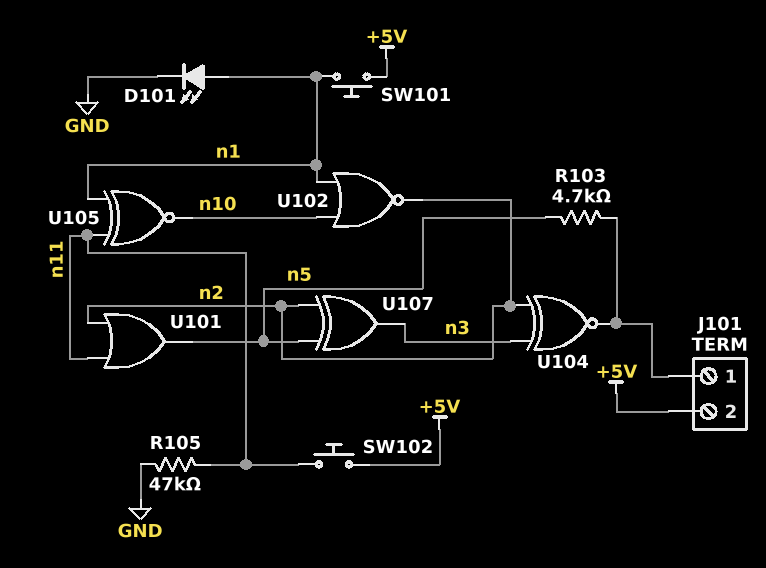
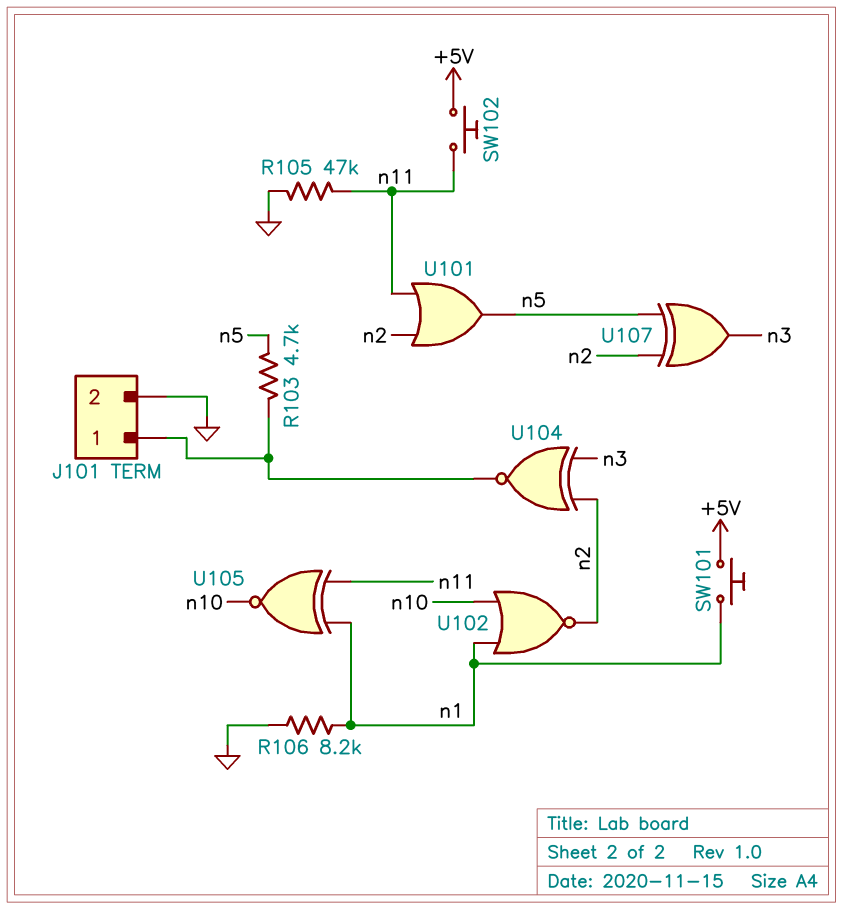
D101: LED (A n1, K GND) -> none
J101 pin 2: +5V -> GND
R106: none -> 8.2k (GND, n1)

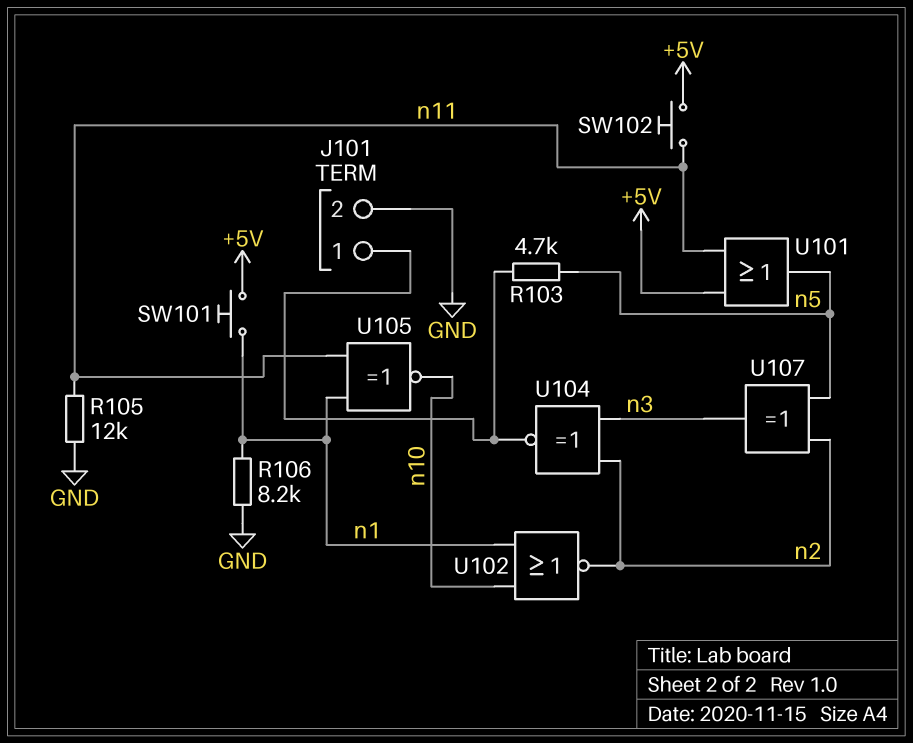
R105: 47k (GND, n11) -> 12k (GND, n11)
U101: OR (in n2, in n11, out n5) -> OR (in +5V, in n11, out n5)

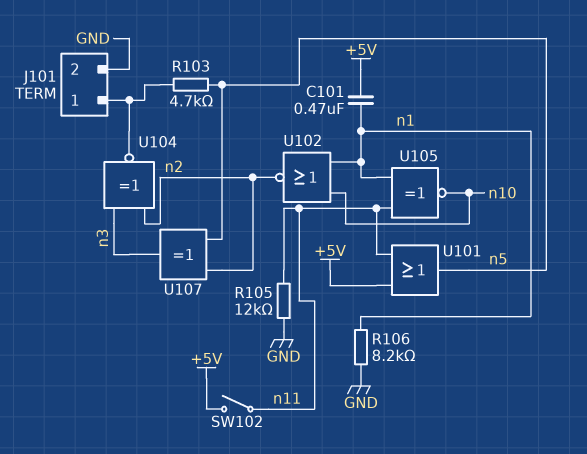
C101: none -> 470nF (+5V, n1)
SW101: button (+5V, n1) -> none
SW102: button (+5V, n11) -> switch (+5V, n11)

